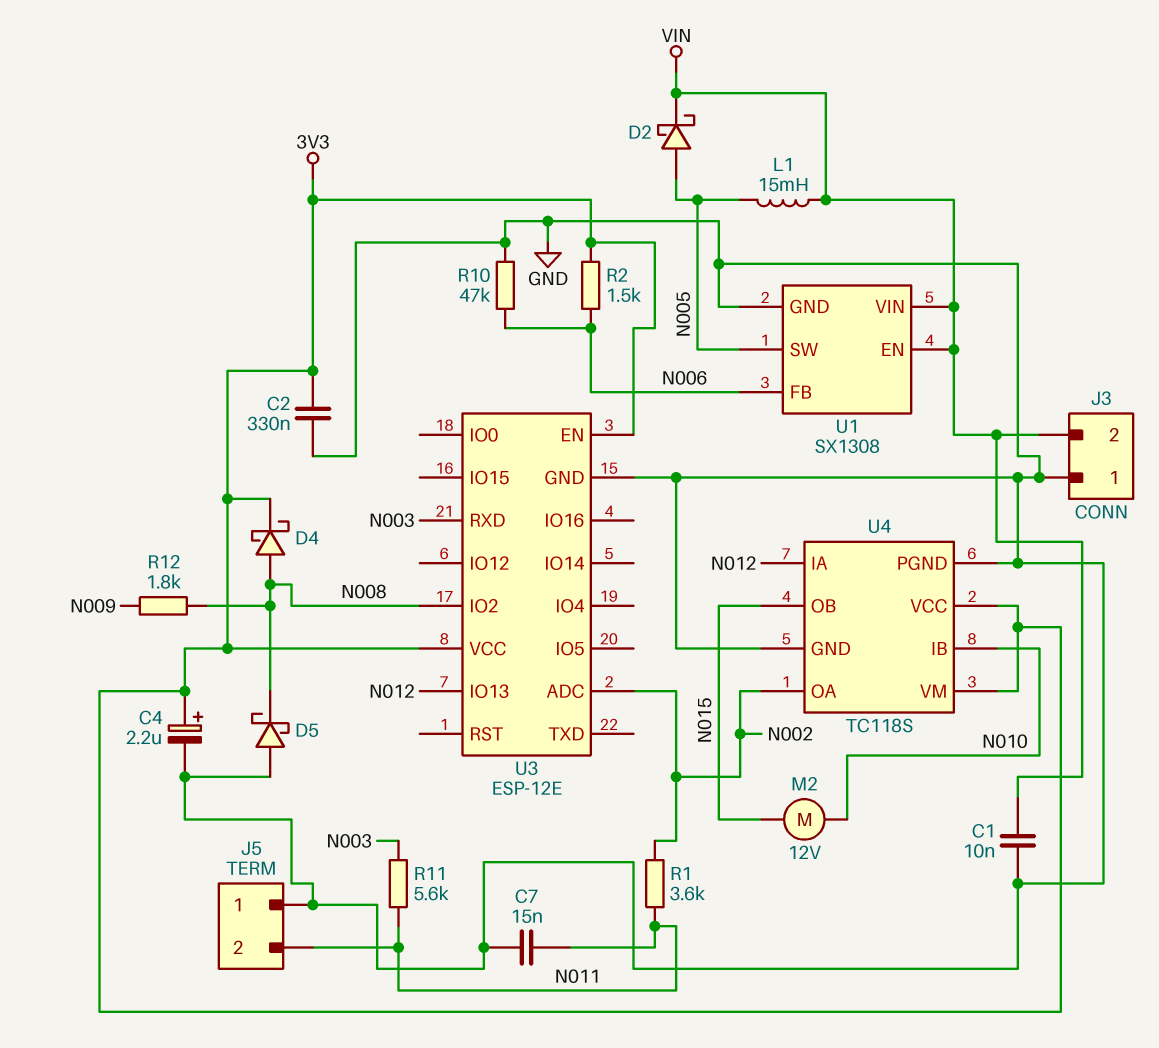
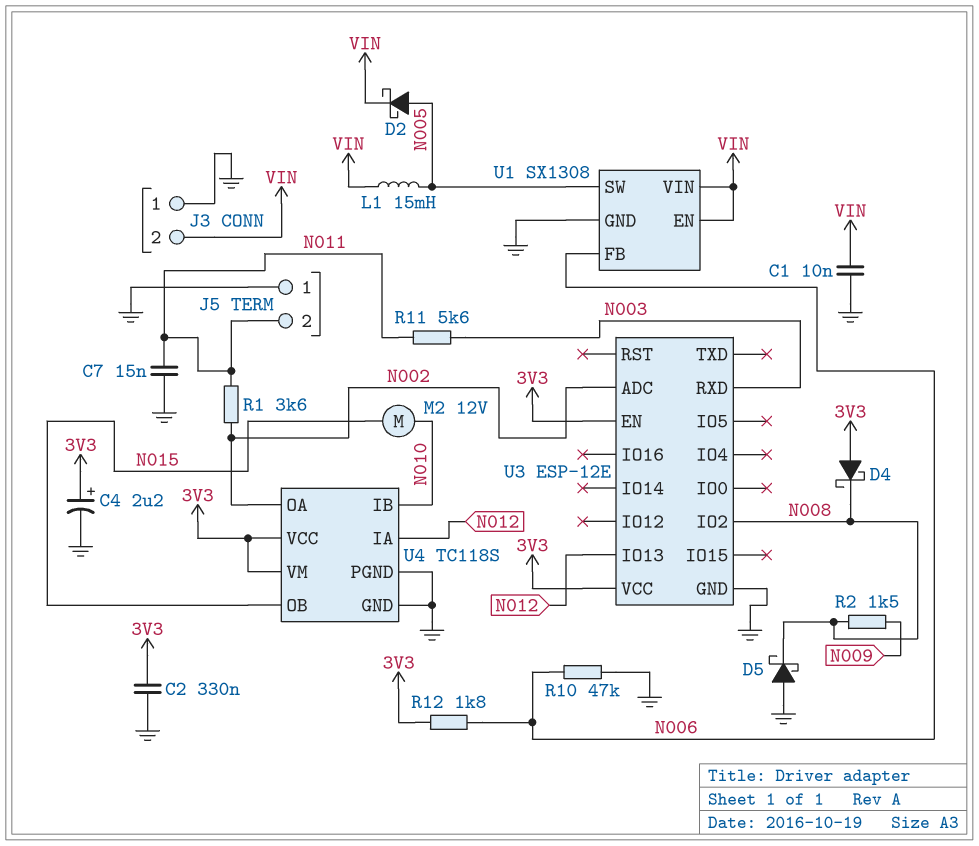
D4: schottky (A N008, K 3V3) -> schottky (A 3V3, K N008)
R2: 1.5k (3V3, N006) -> 1.5k (N008, N009)
R12: 1.8k (N008, N009) -> 1.8k (3V3, N006)

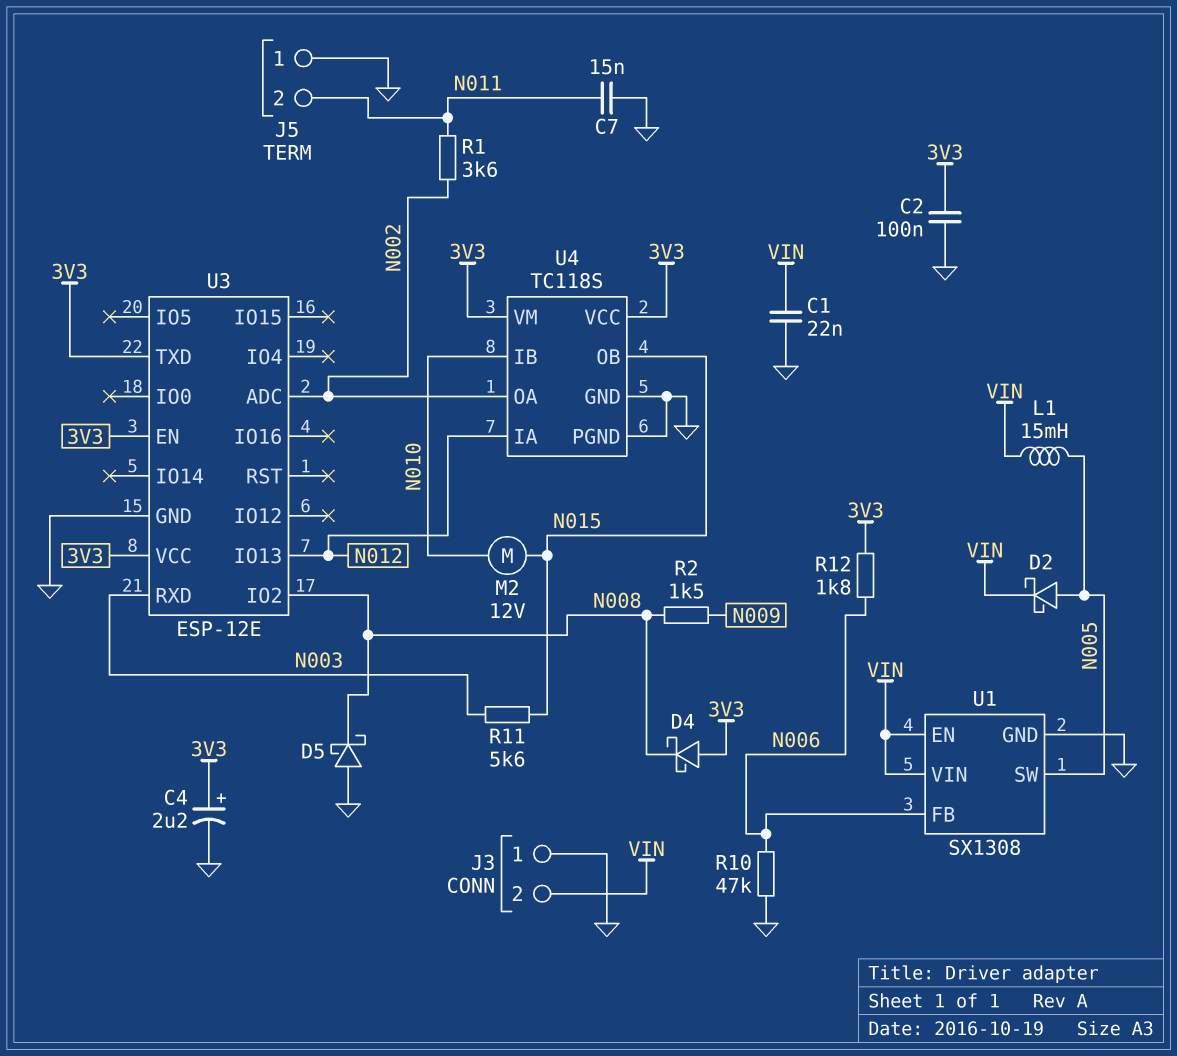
C1: 10nF (GND, VIN) -> 22nF (GND, VIN)
C2: 330nF (3V3, GND) -> 100nF (3V3, GND)
R11: 5.6k (N003, N011) -> 5.6k (N003, N015)
U3 pin TXD: none -> 3V3

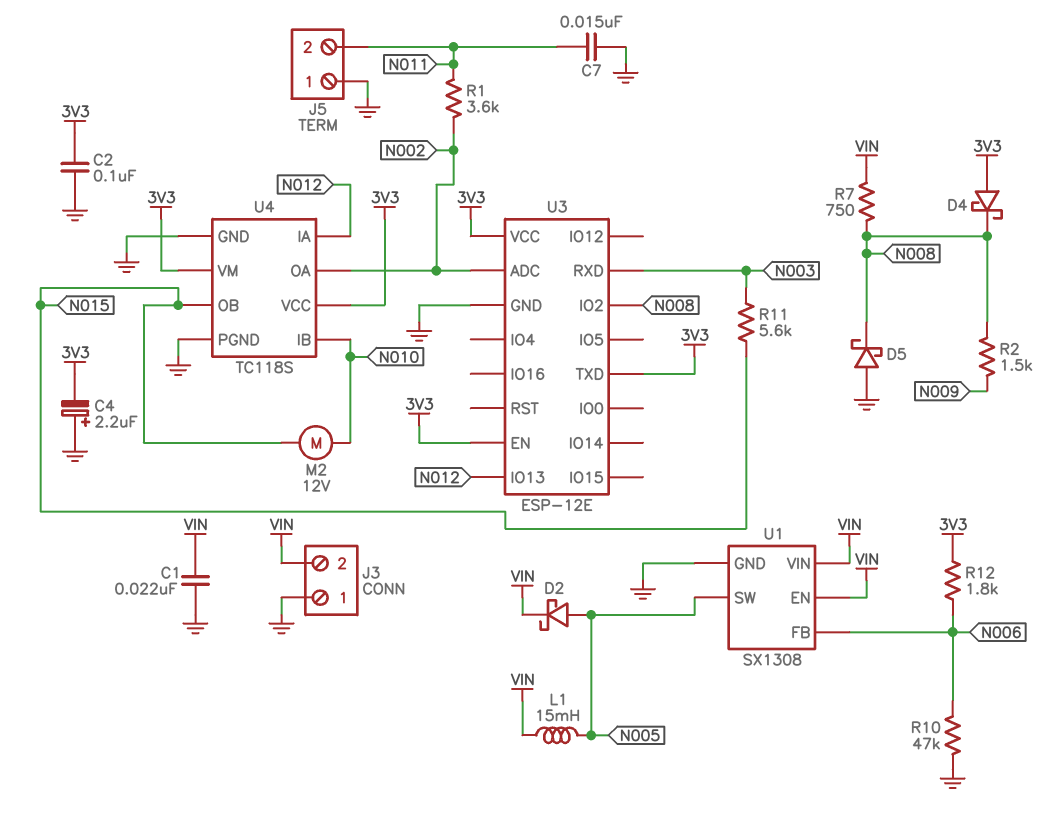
C4: 2.2uF (plus 3V3, minus GND) -> 2.2uF (plus GND, minus 3V3)
R7: none -> 750 (N008, VIN)

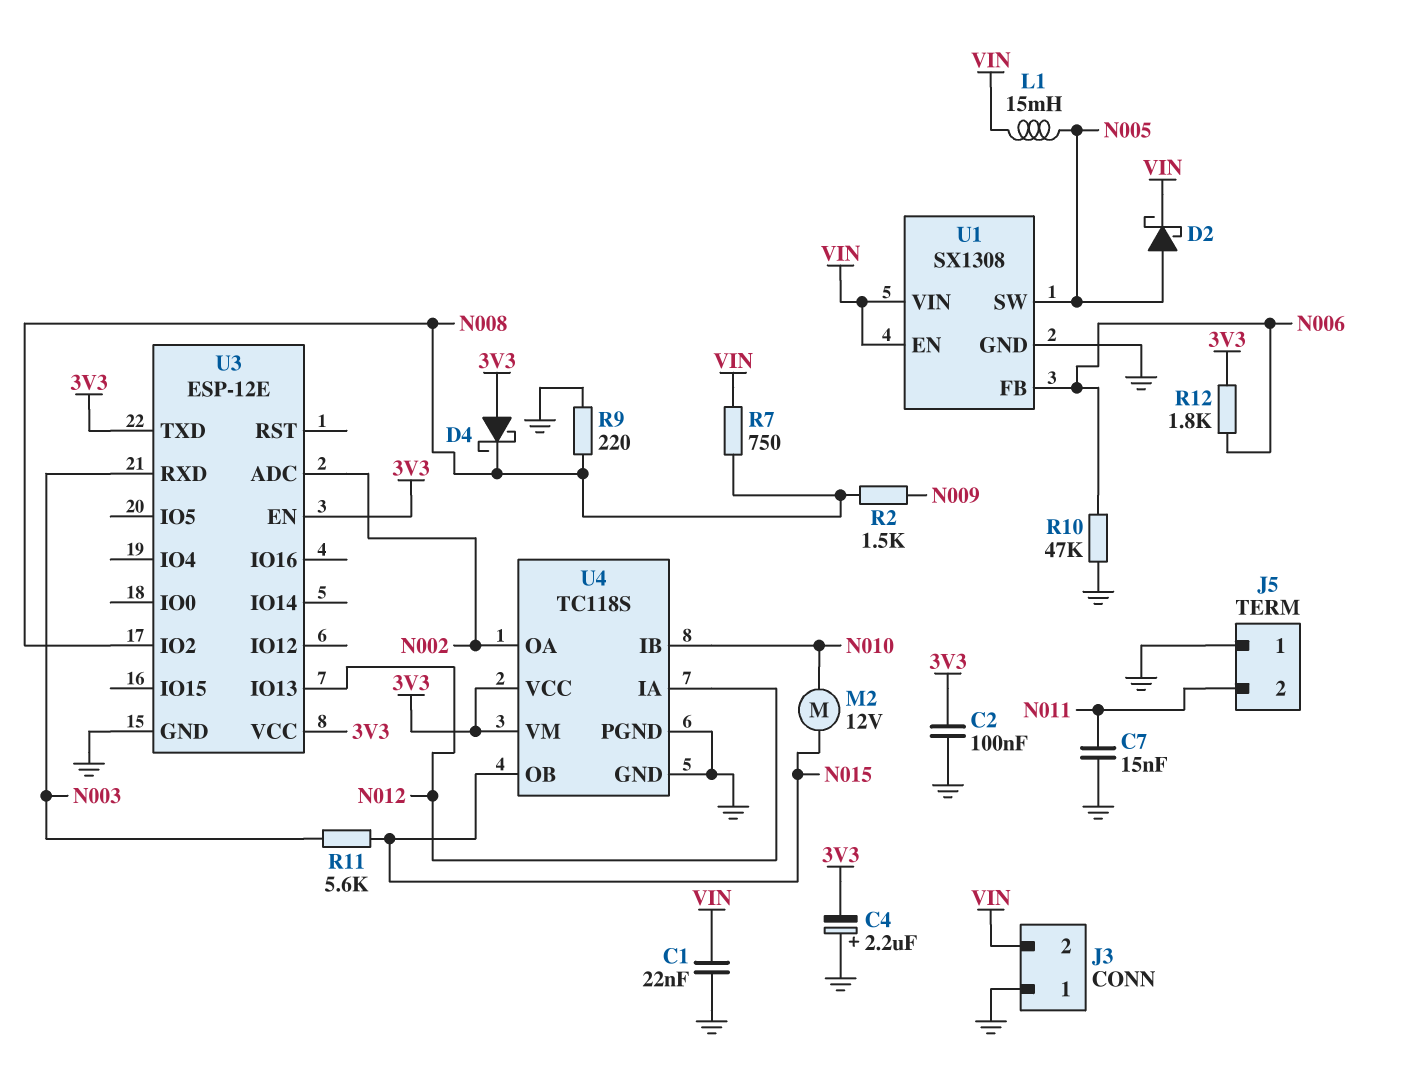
D5: schottky (A GND, K N008) -> none
R1: 3.6k (N002, N011) -> none
R9: none -> 220 (GND, N008)

